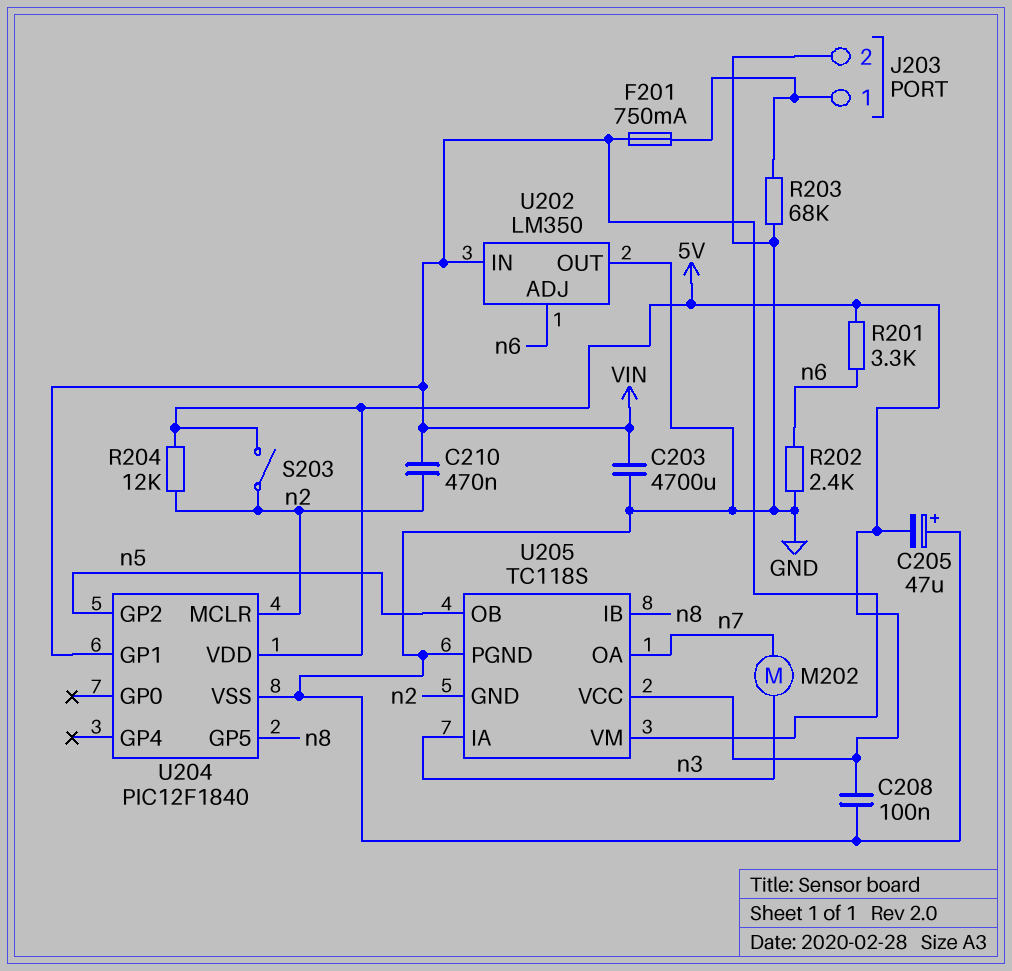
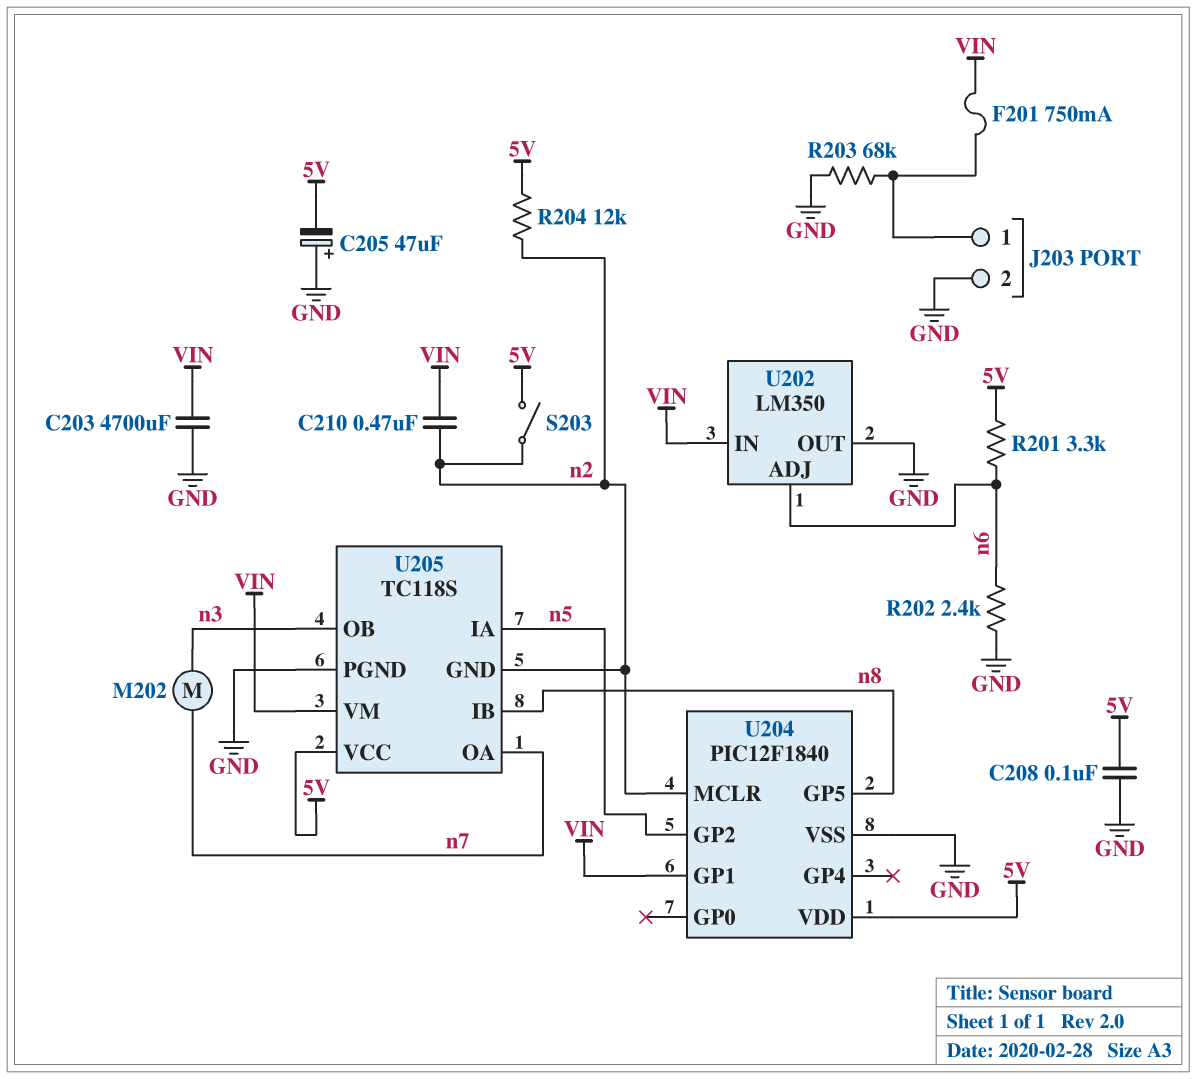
U205 pin IA: n3 -> n5
U205 pin OB: n5 -> n3

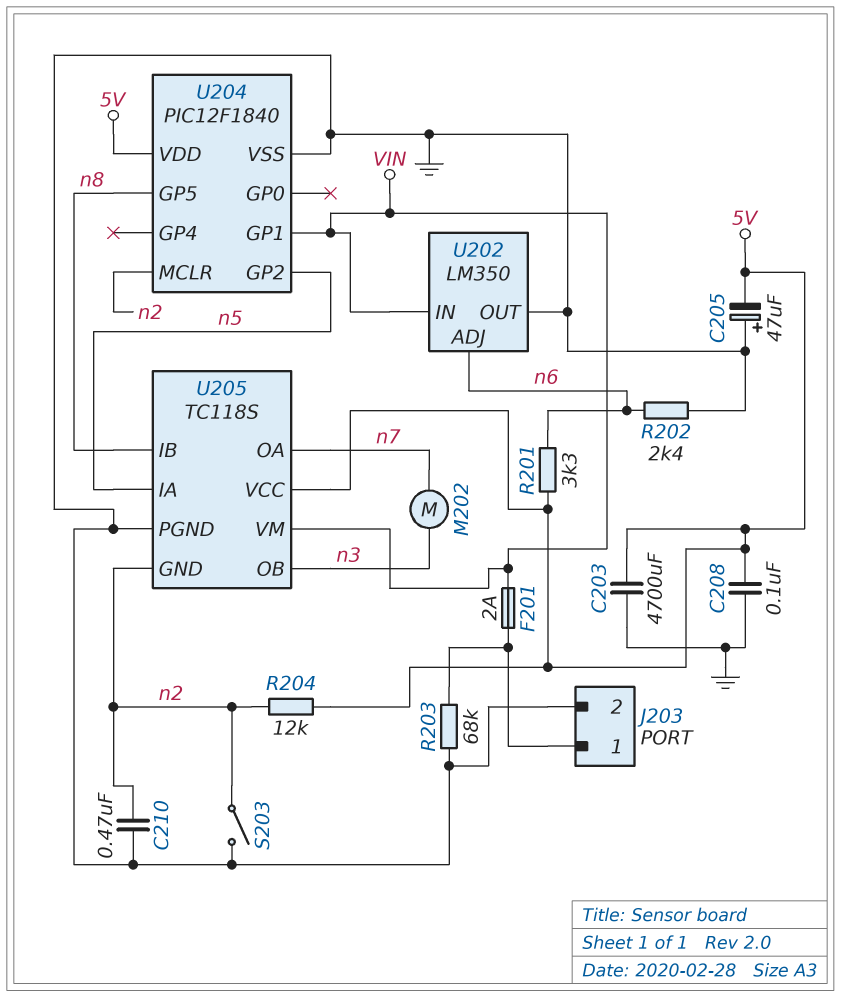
C203: 4700uF (GND, VIN) -> 4700uF (5V, GND)
C210: 470nF (VIN, n2) -> 470nF (GND, n2)
F201: 750mA (J203/1, VIN) -> 2A (J203/1, VIN)
S203: switch (5V, n2) -> switch (GND, n2)

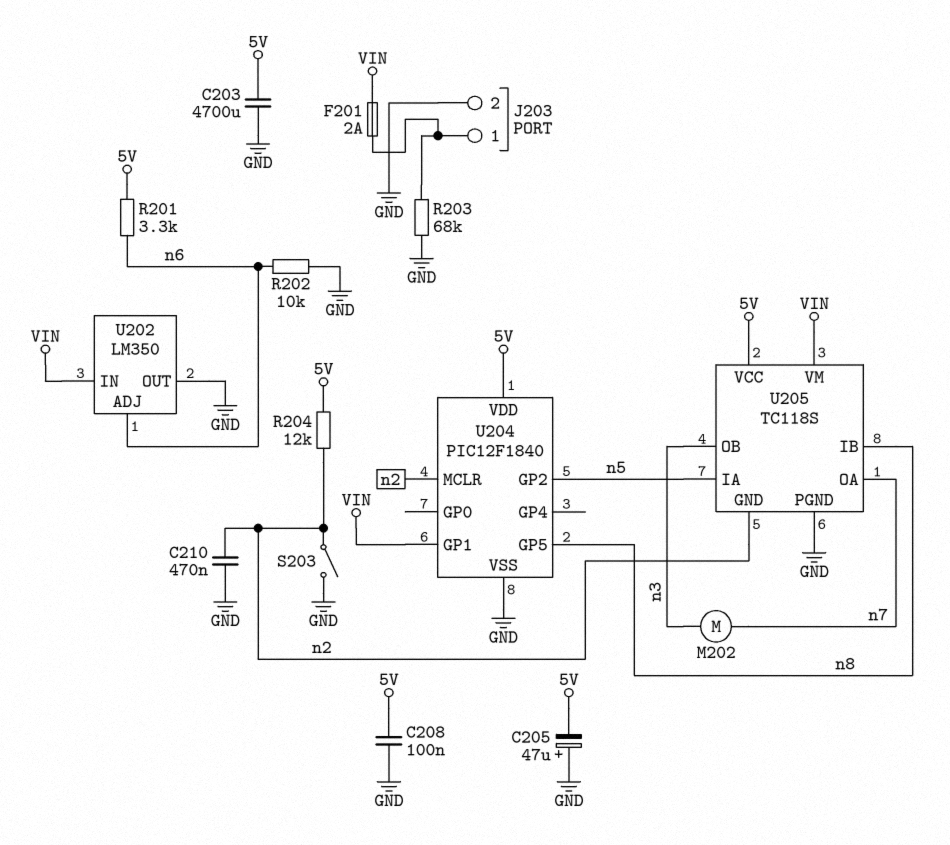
R202: 2.4k (GND, n6) -> 10k (GND, n6)

